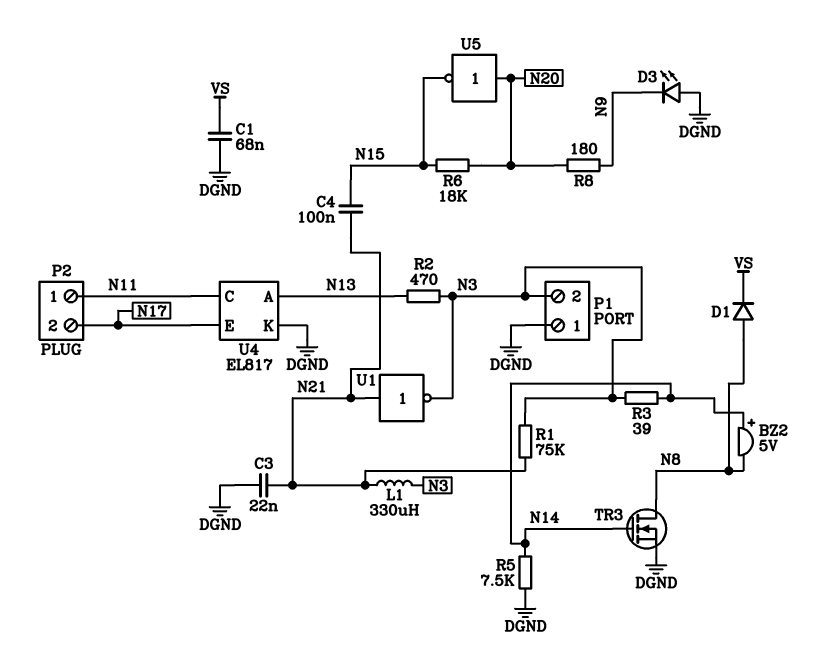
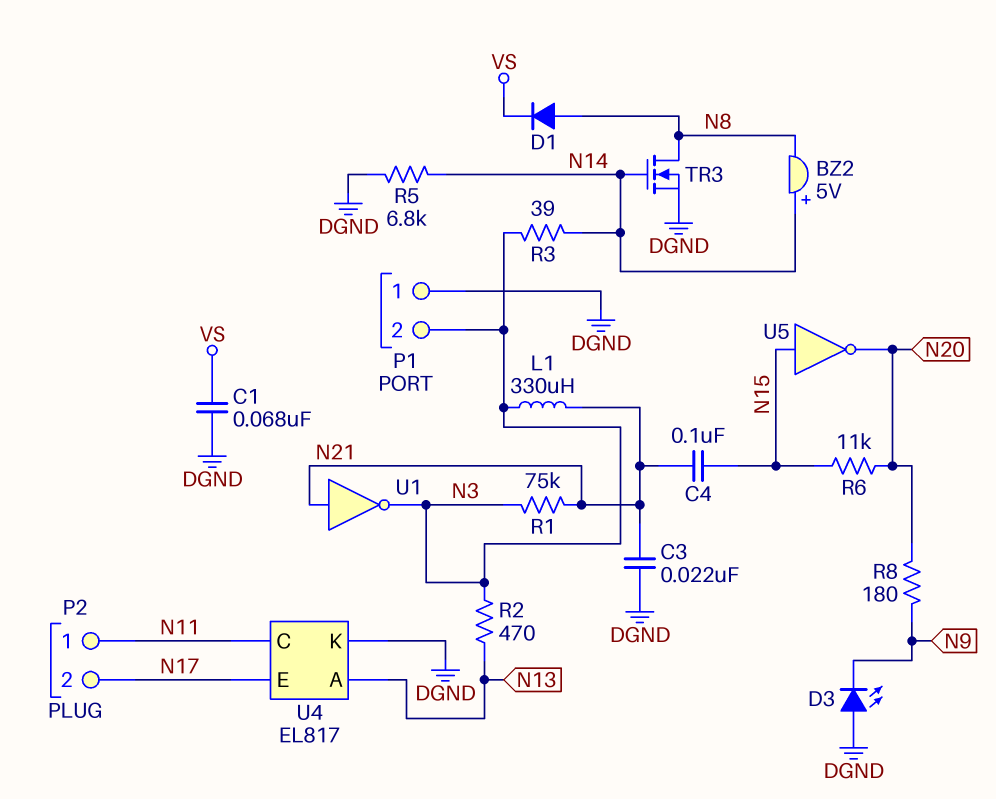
R5: 7.5k (DGND, N14) -> 6.8k (DGND, N14)
R6: 18k (N15, N20) -> 11k (N15, N20)
U5: NOT (in N20, out N15) -> NOT (in N15, out N20)

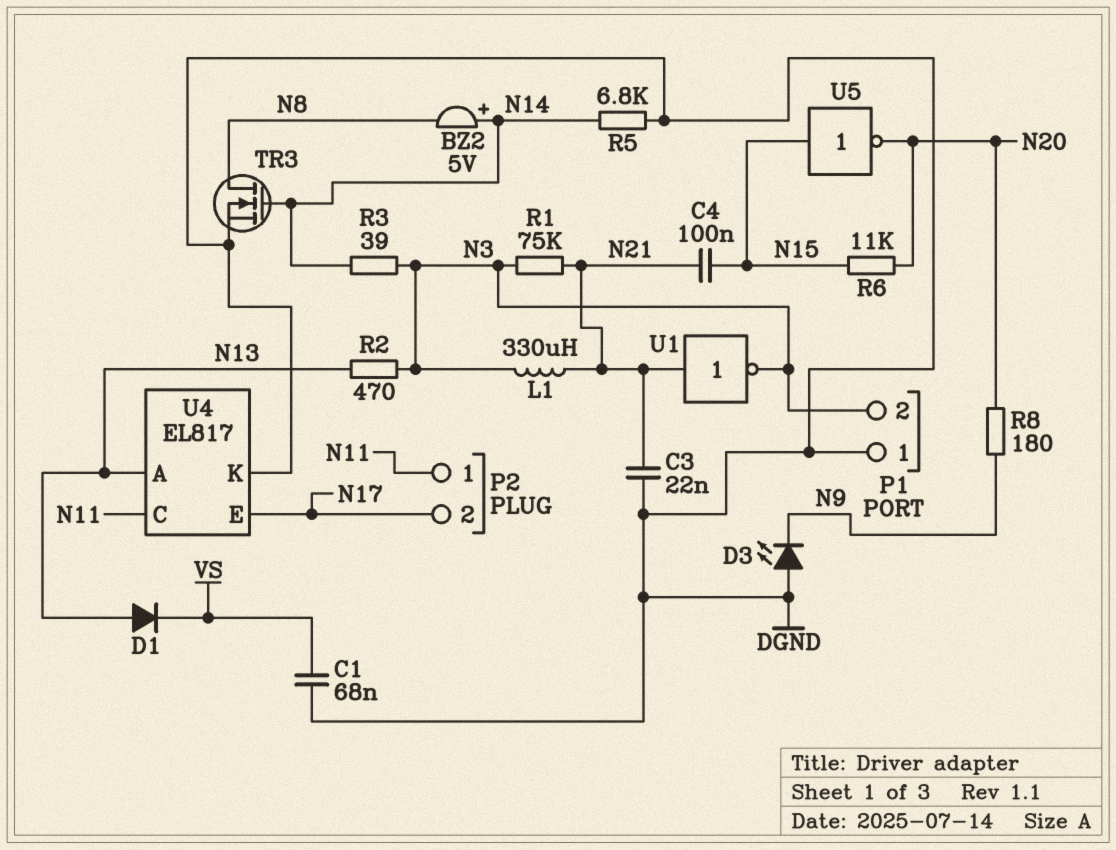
D1: diode (A N8, K VS) -> diode (A N13, K VS)

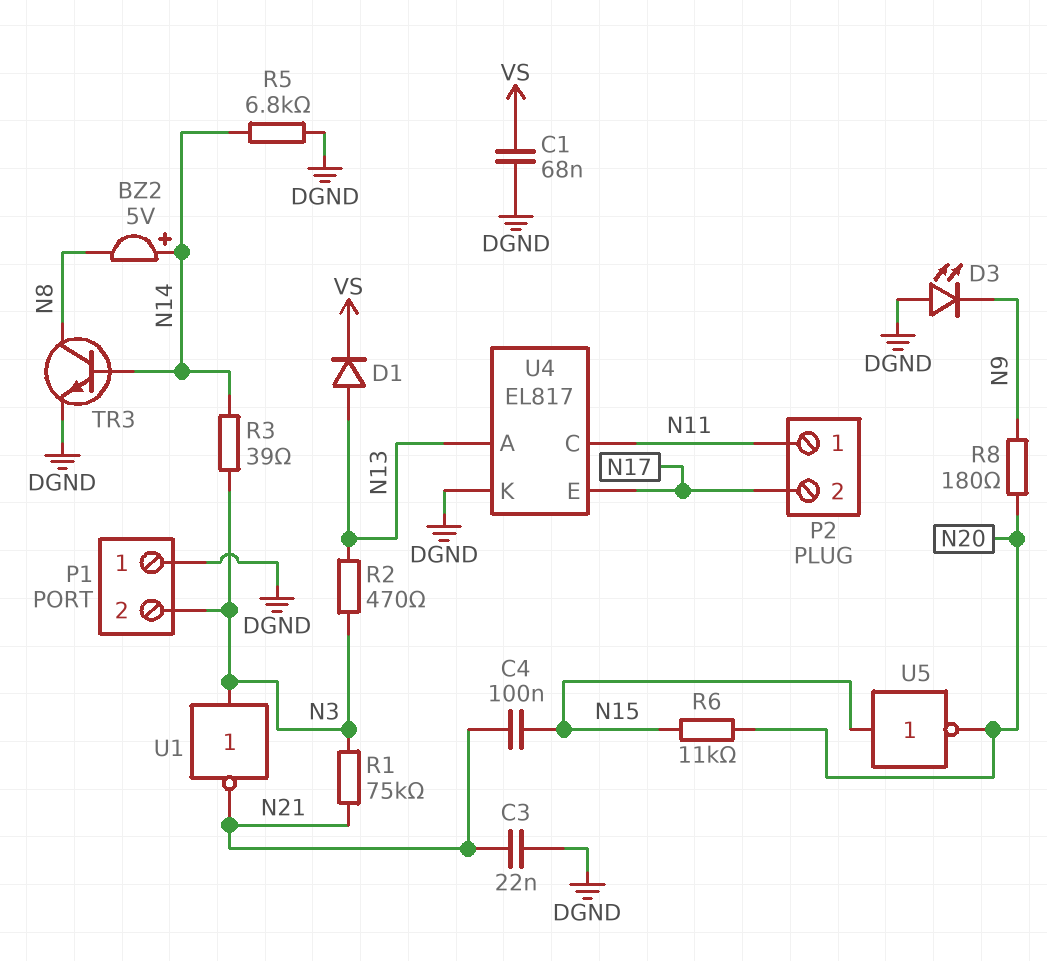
L1: 330uH (N3, N21) -> none
TR3: NMOS (G N14, D N8, S DGND) -> NPN (B N14, C N8, E DGND)
U1: NOT (in N21, out N3) -> NOT (in N3, out N21)

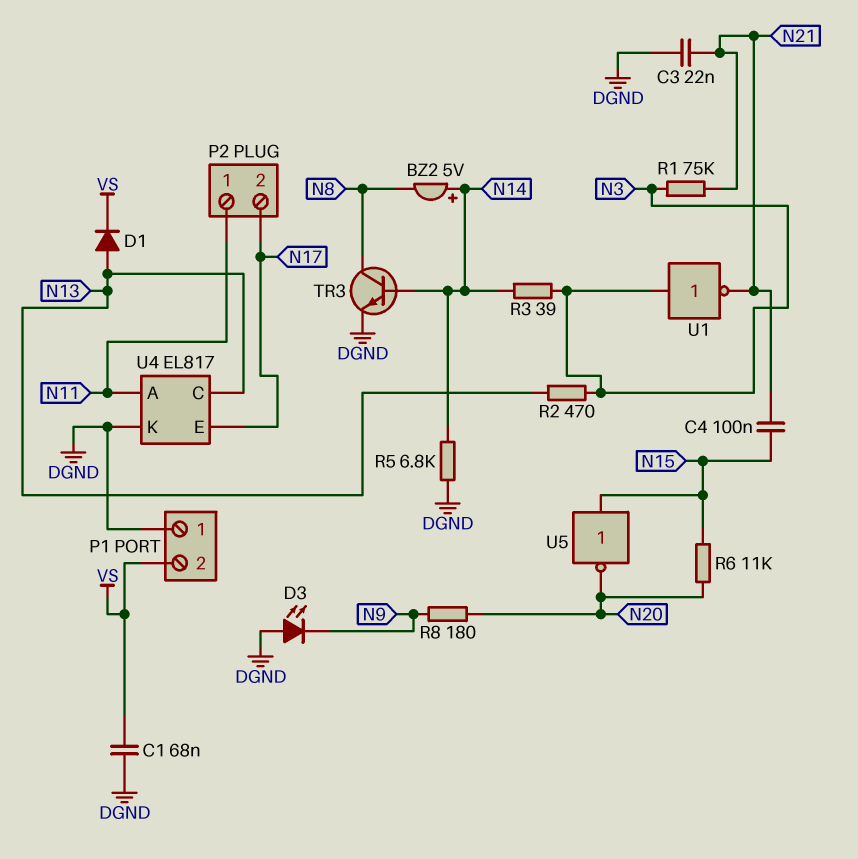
P1 pin 2: N3 -> VS
U4 pin A: N13 -> N11
U4 pin C: N11 -> N13

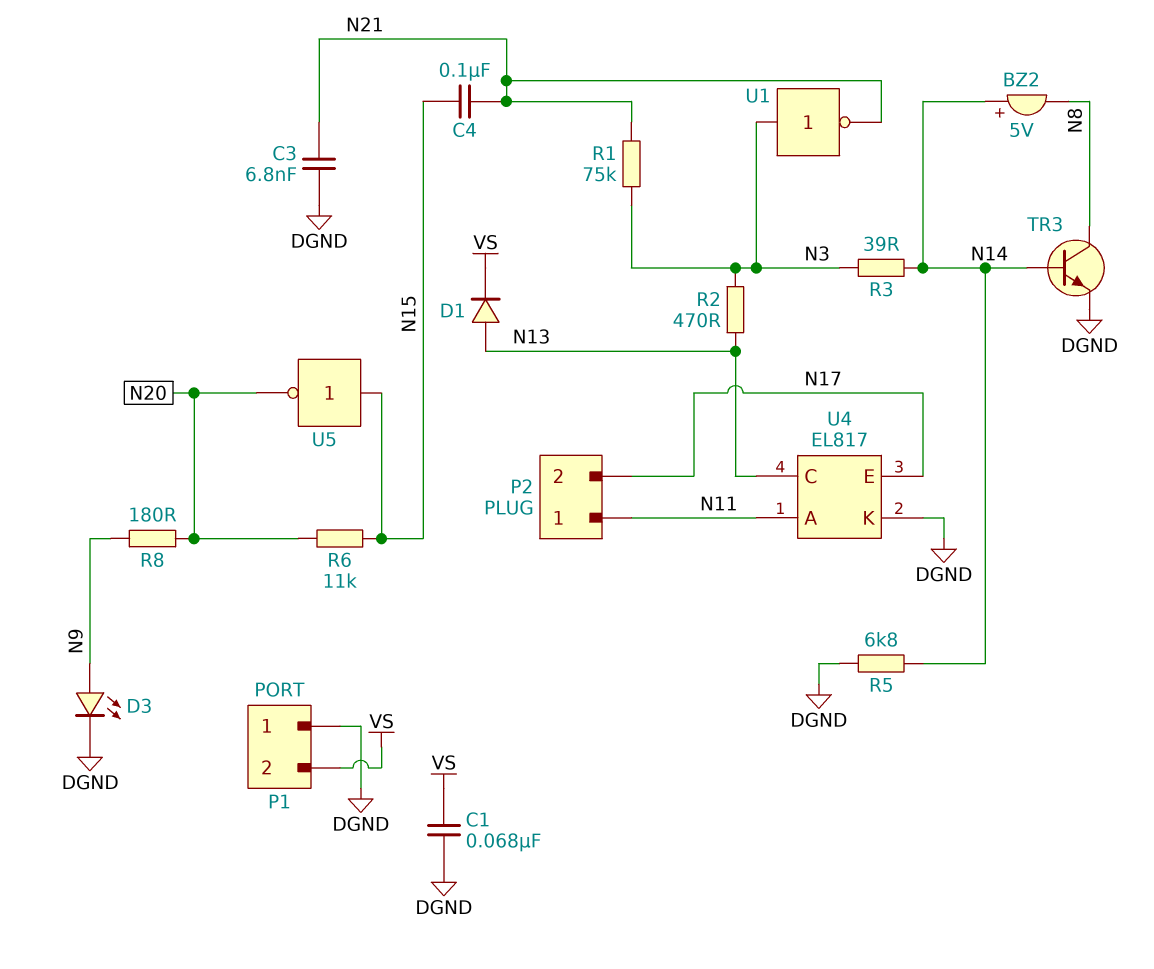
C3: 22nF (DGND, N21) -> 6.8nF (DGND, N21)
D3: LED (A DGND, K N9) -> LED (A N9, K DGND)

